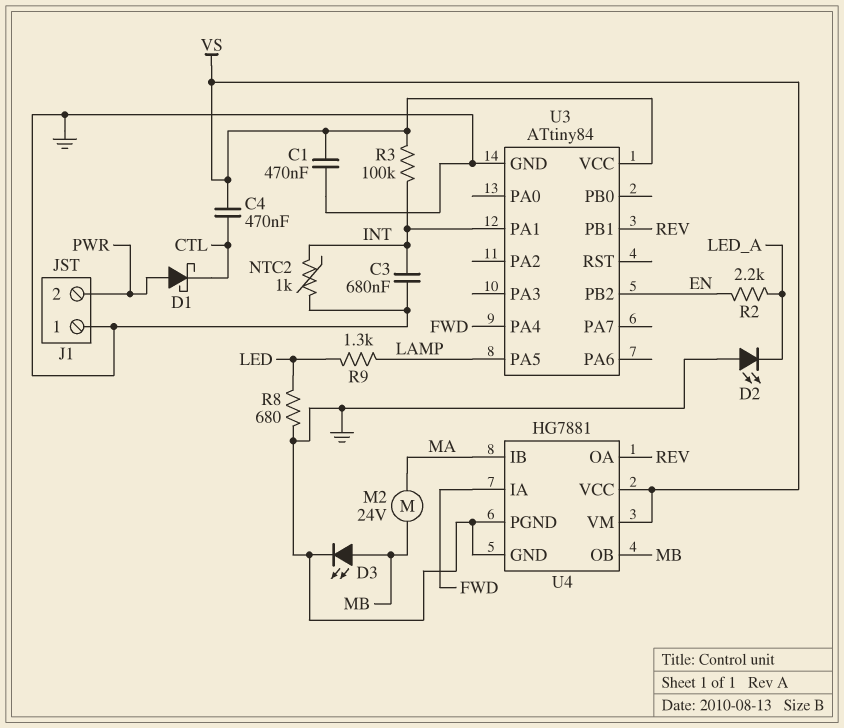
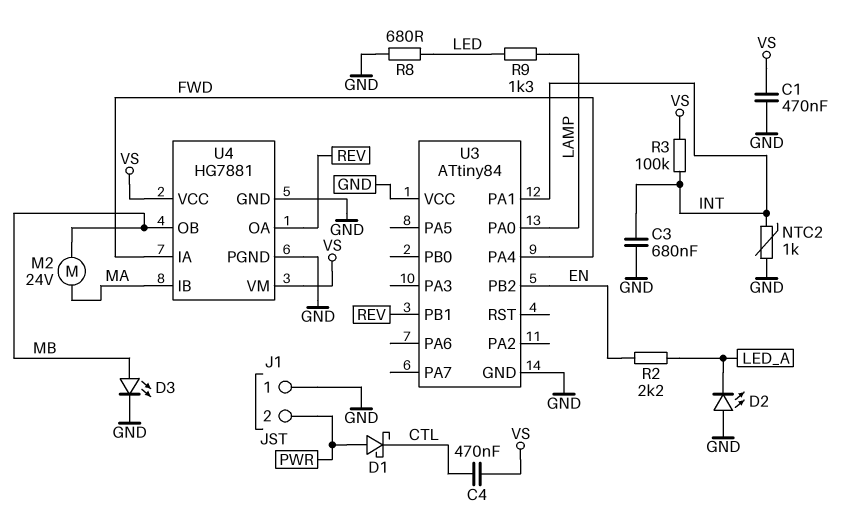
U3 pin PA0: none -> LAMP
U3 pin PA5: LAMP -> none
U3 pin VCC: VS -> GND

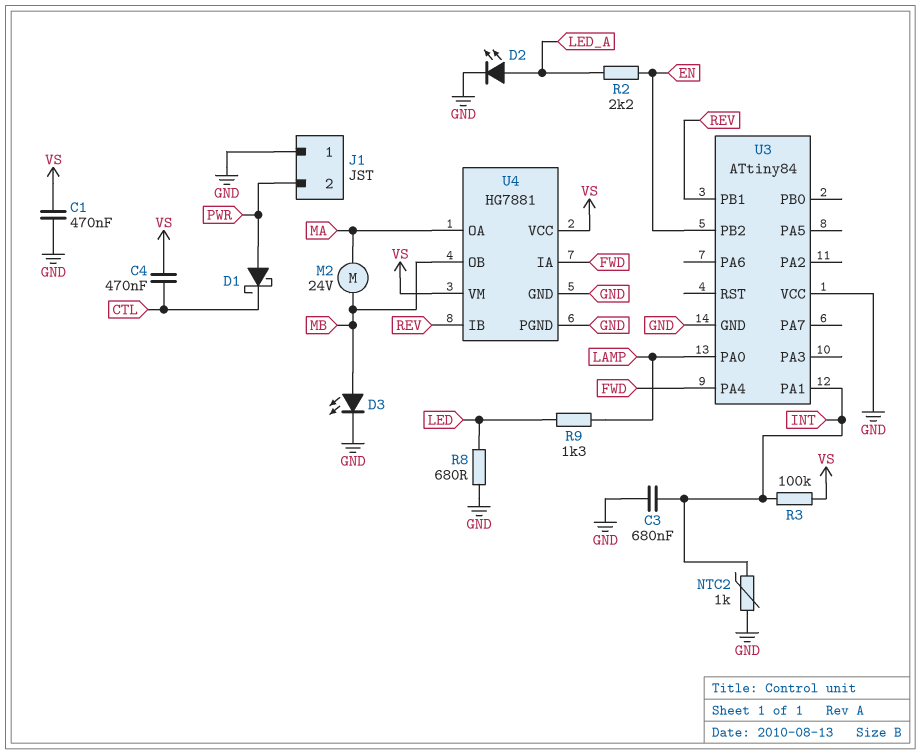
D2: LED (A GND, K LED_A) -> LED (A LED_A, K GND)
U4 pin IB: MA -> REV
U4 pin OA: REV -> MA

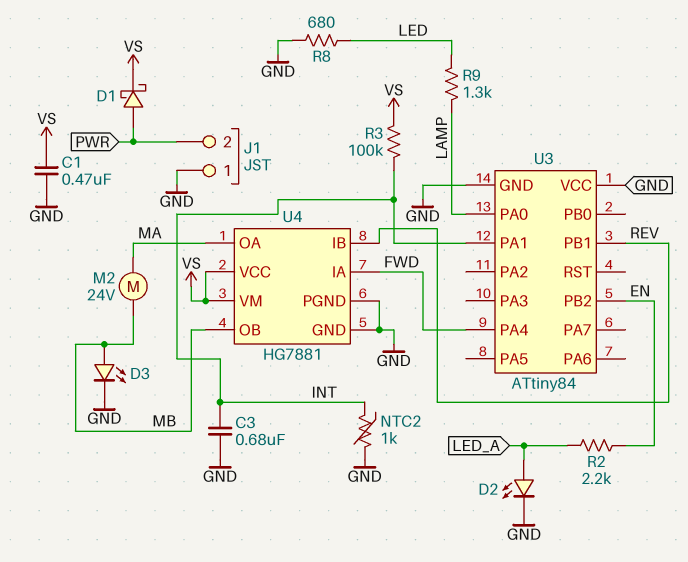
C4: 470nF (CTL, VS) -> none
D1: schottky (A PWR, K CTL) -> schottky (A PWR, K VS)

